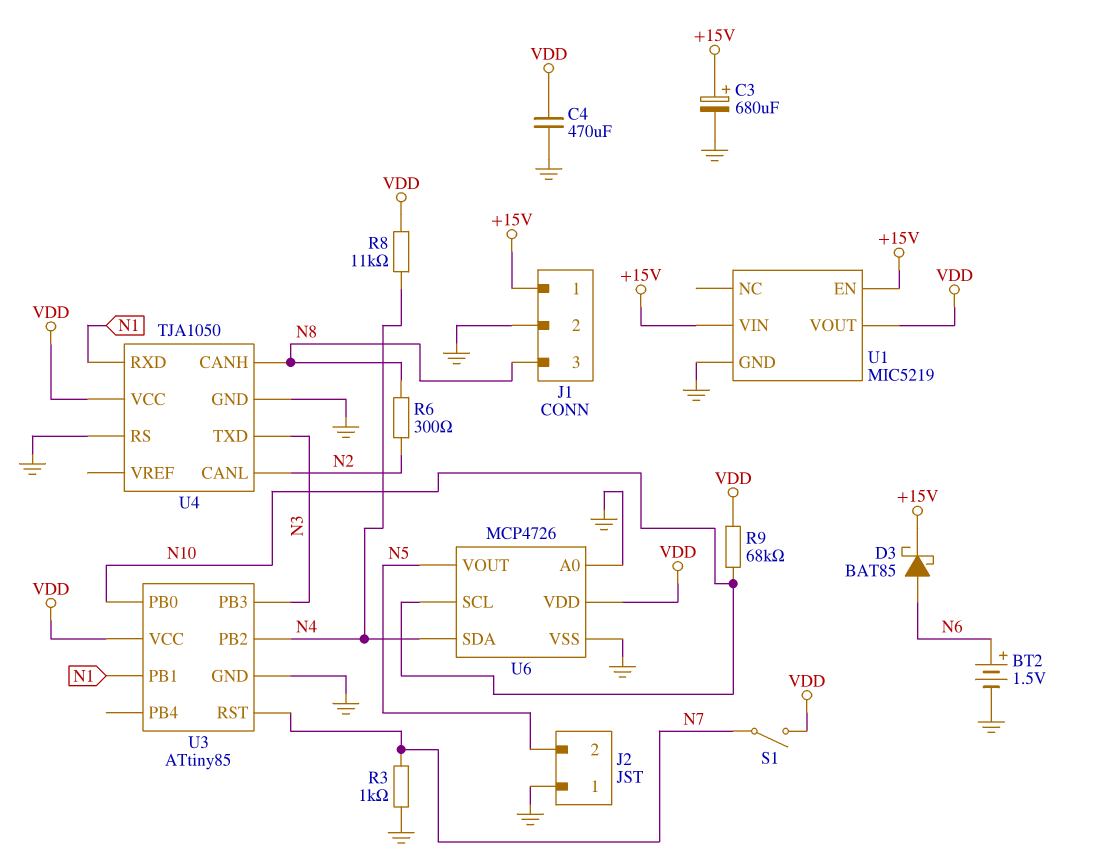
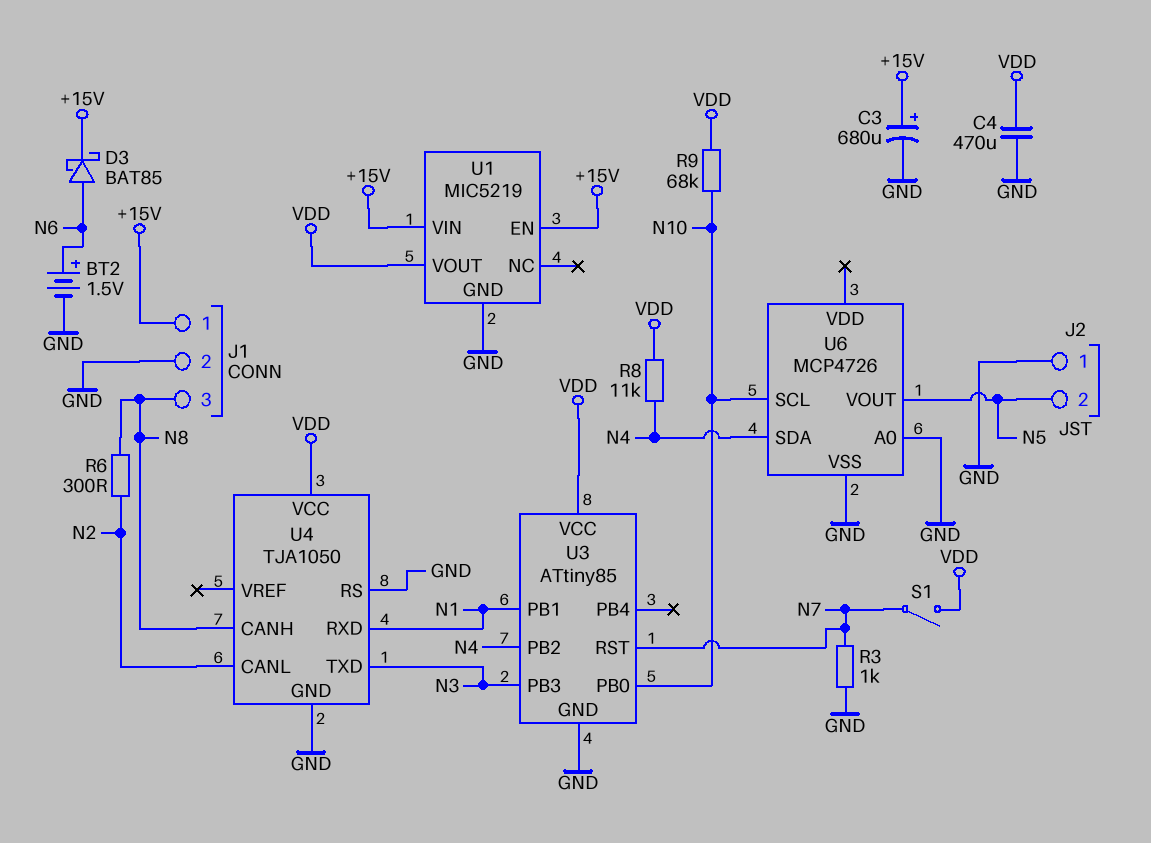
U6 pin VDD: VDD -> none

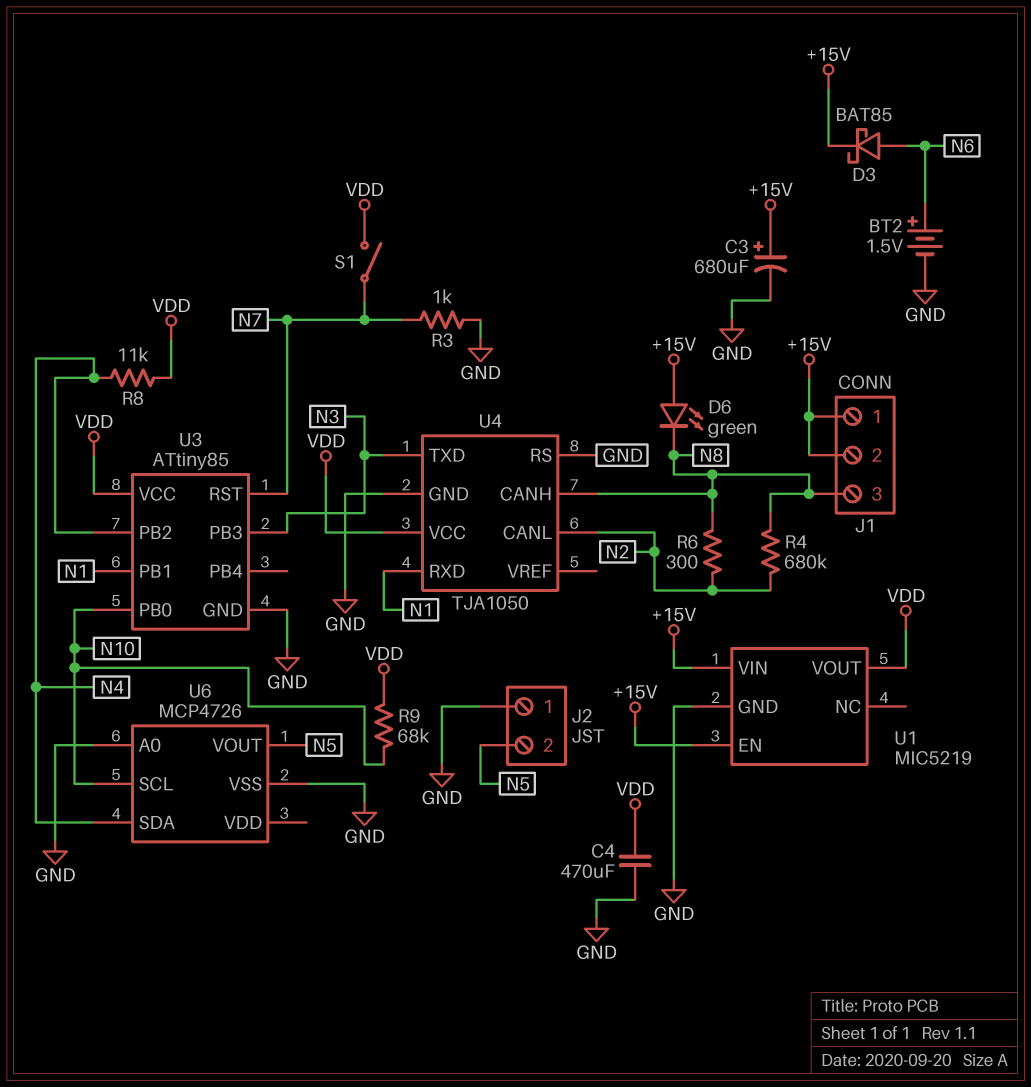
D6: none -> LED green (A +15V, K N8)
J1 pin 2: GND -> +15V
R4: none -> 680k (N2, N8)

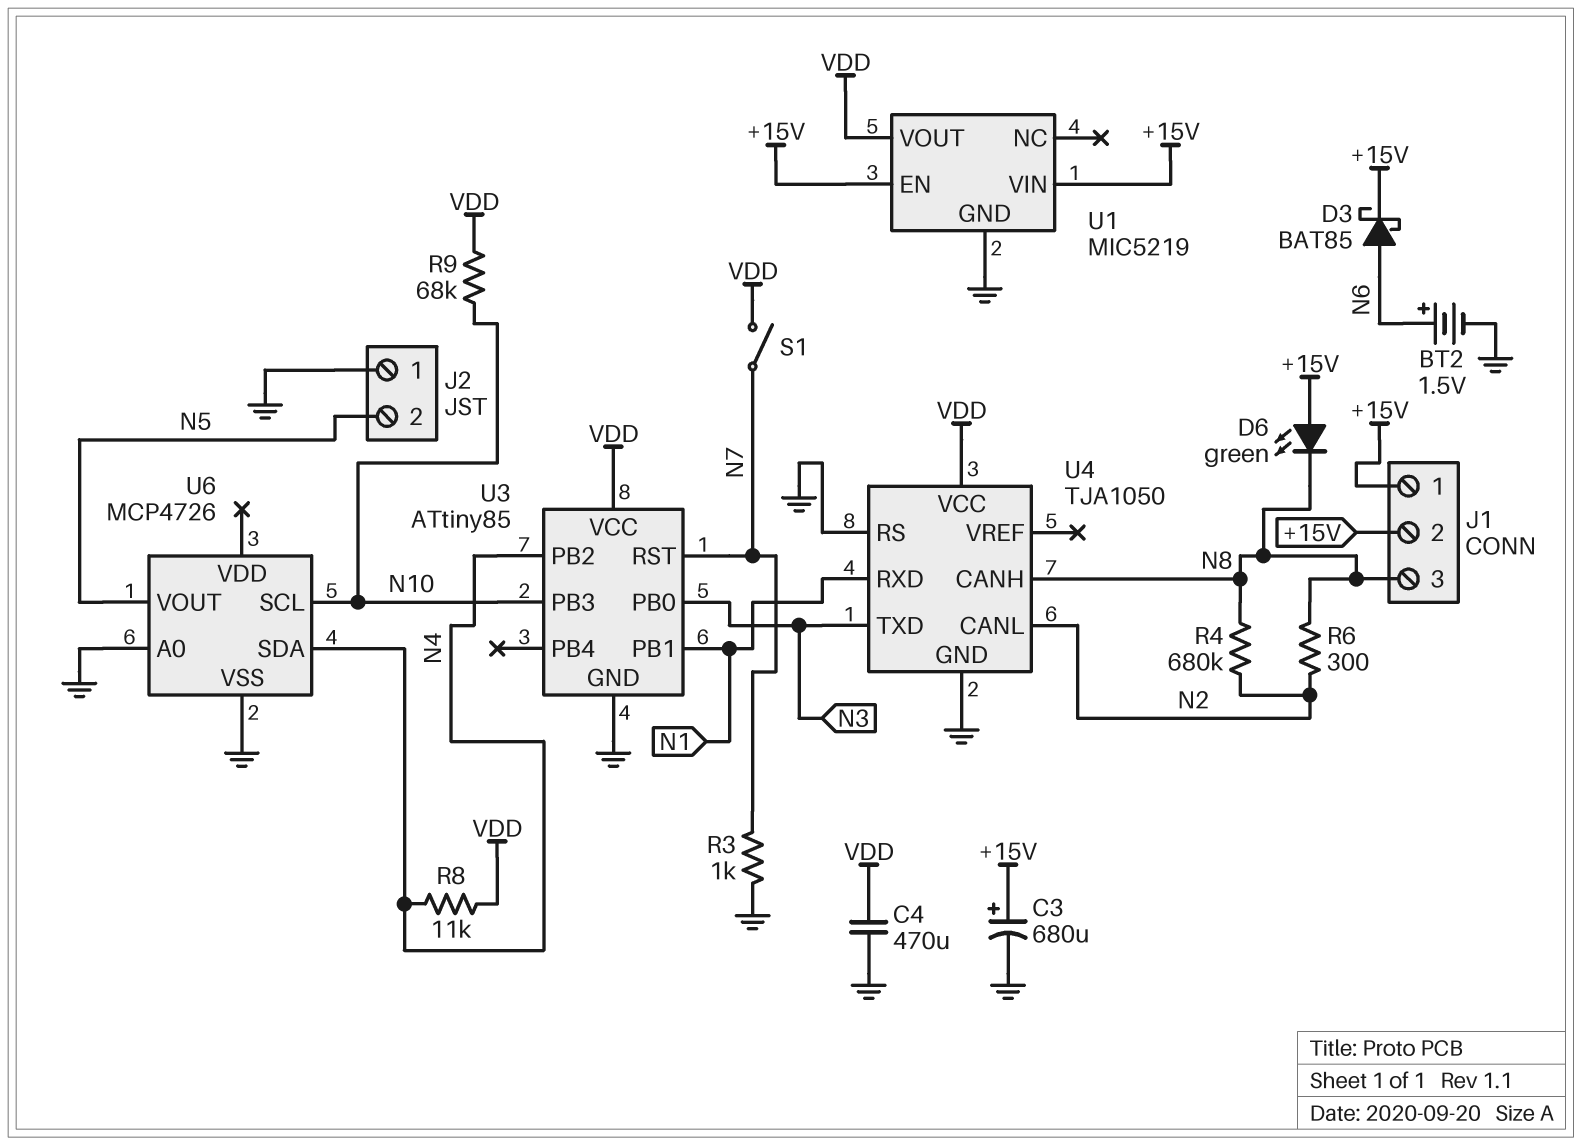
U3 pin PB0: N10 -> N3
U3 pin PB3: N3 -> N10

